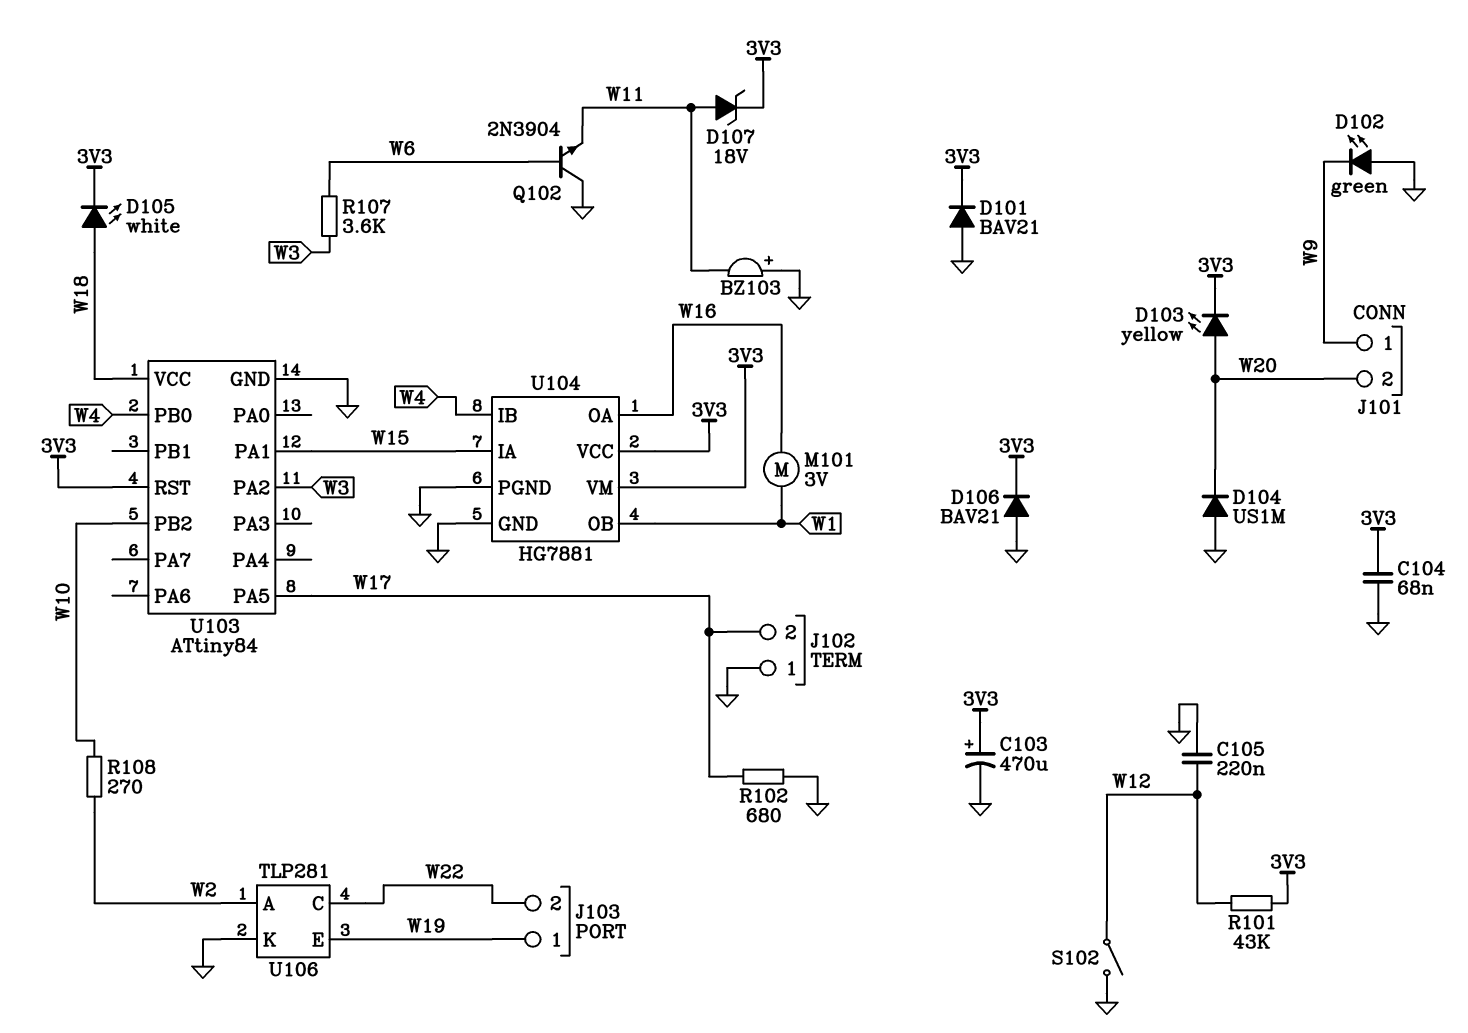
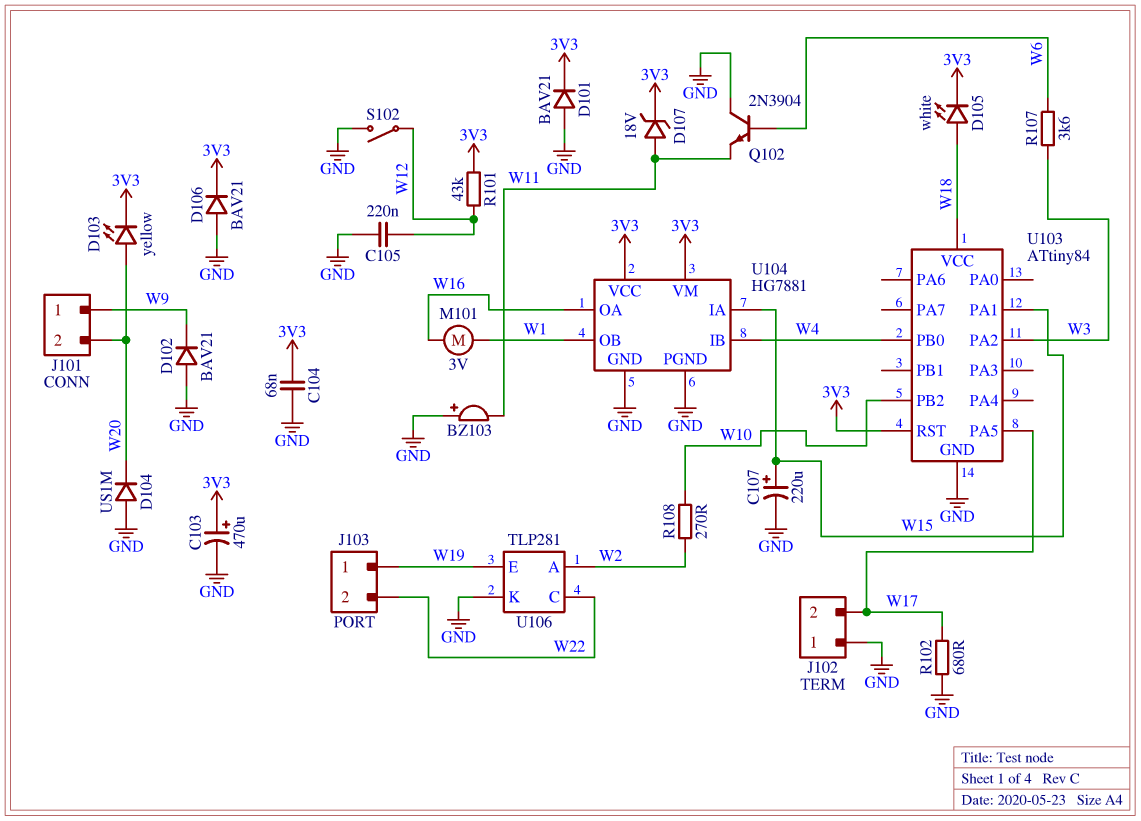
C107: none -> 220uF (plus W15, minus GND)
D102: LED green (A GND, K W9) -> diode BAV21 (A GND, K W9)

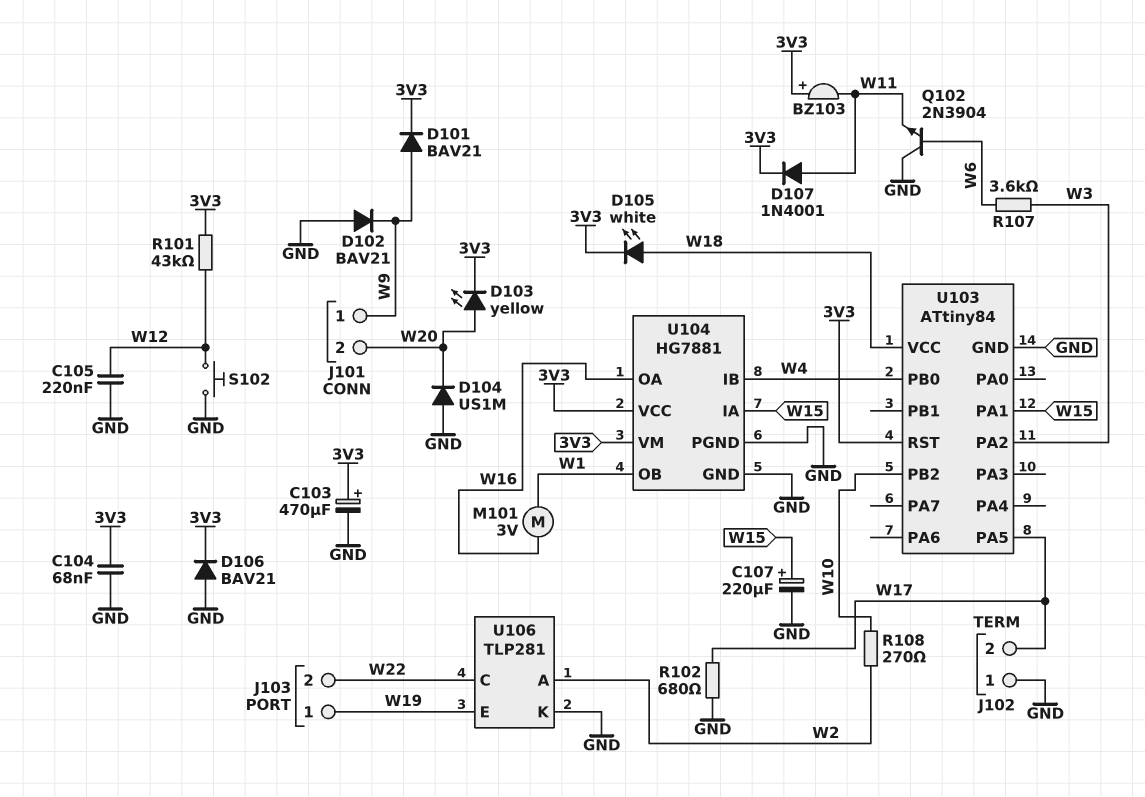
BZ103: buzzer (plus GND, minus W11) -> buzzer (plus 3V3, minus W11)
D101: diode BAV21 (A GND, K 3V3) -> diode BAV21 (A W9, K 3V3)
D107: zener 18V (A W11, K 3V3) -> diode 1N4001 (A W11, K 3V3)
S102: switch (GND, W12) -> button (GND, W12)

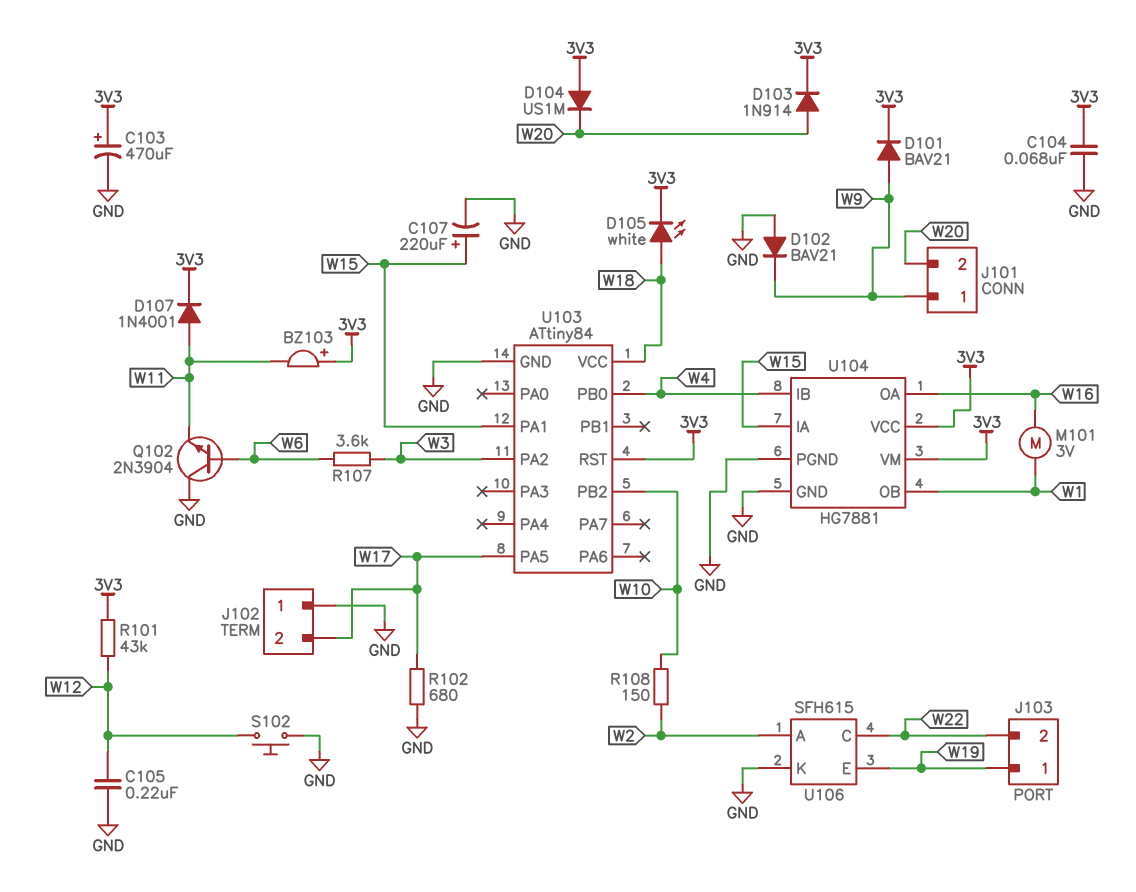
D103: LED yellow (A W20, K 3V3) -> diode 1N914 (A W20, K 3V3)
D104: diode US1M (A GND, K W20) -> diode US1M (A 3V3, K W20)
D106: diode BAV21 (A GND, K 3V3) -> none
R108: 270 (W2, W10) -> 150 (W2, W10)
U106: TLP281 -> SFH615

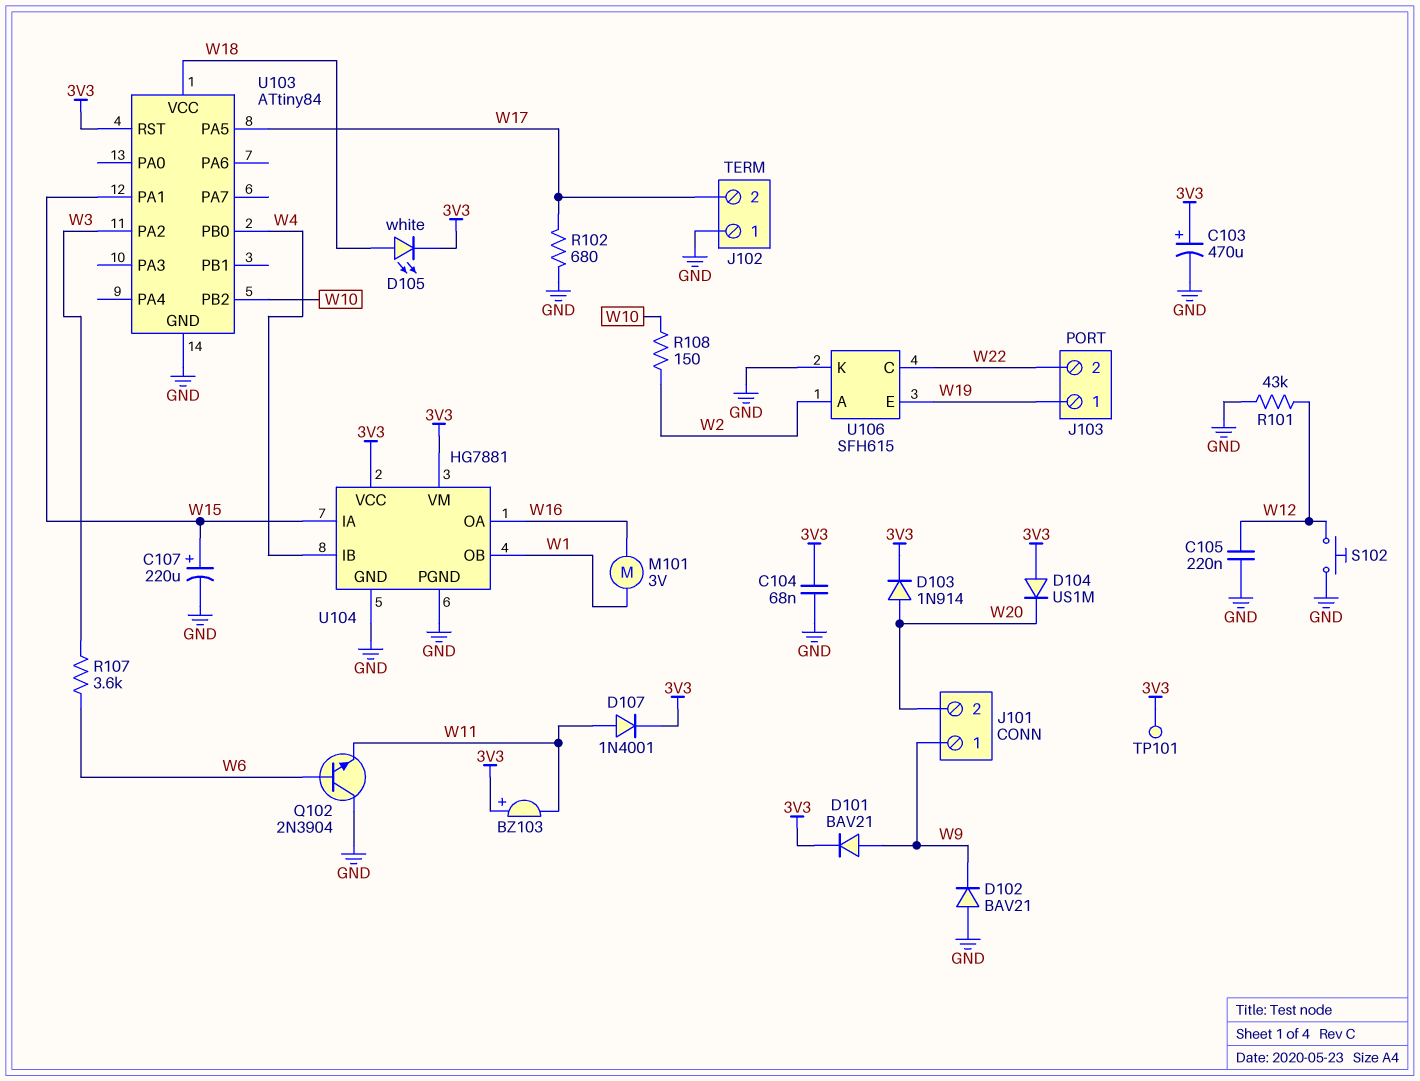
R101: 43k (3V3, W12) -> 43k (GND, W12)
TP101: none -> test point (3V3)

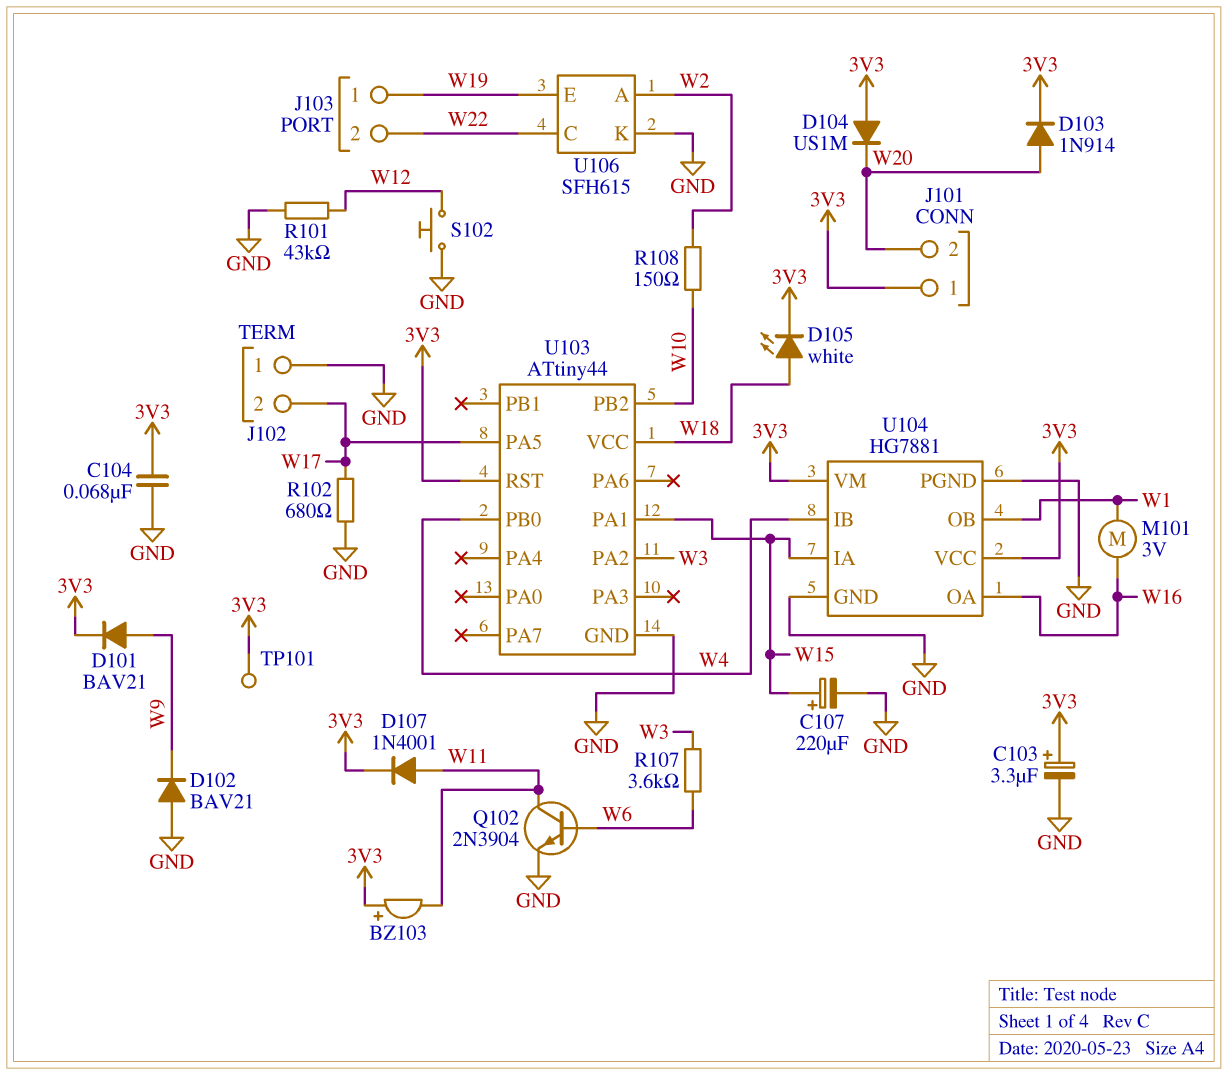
C103: 470uF (plus 3V3, minus GND) -> 3.3uF (plus 3V3, minus GND)
C105: 220nF (GND, W12) -> none
J101 pin 1: W9 -> 3V3
Q102: NPN 2N3904 (B W6, C GND, E W11) -> NPN 2N3904 (B W6, C W11, E GND)
U103: ATtiny84 -> ATtiny44

